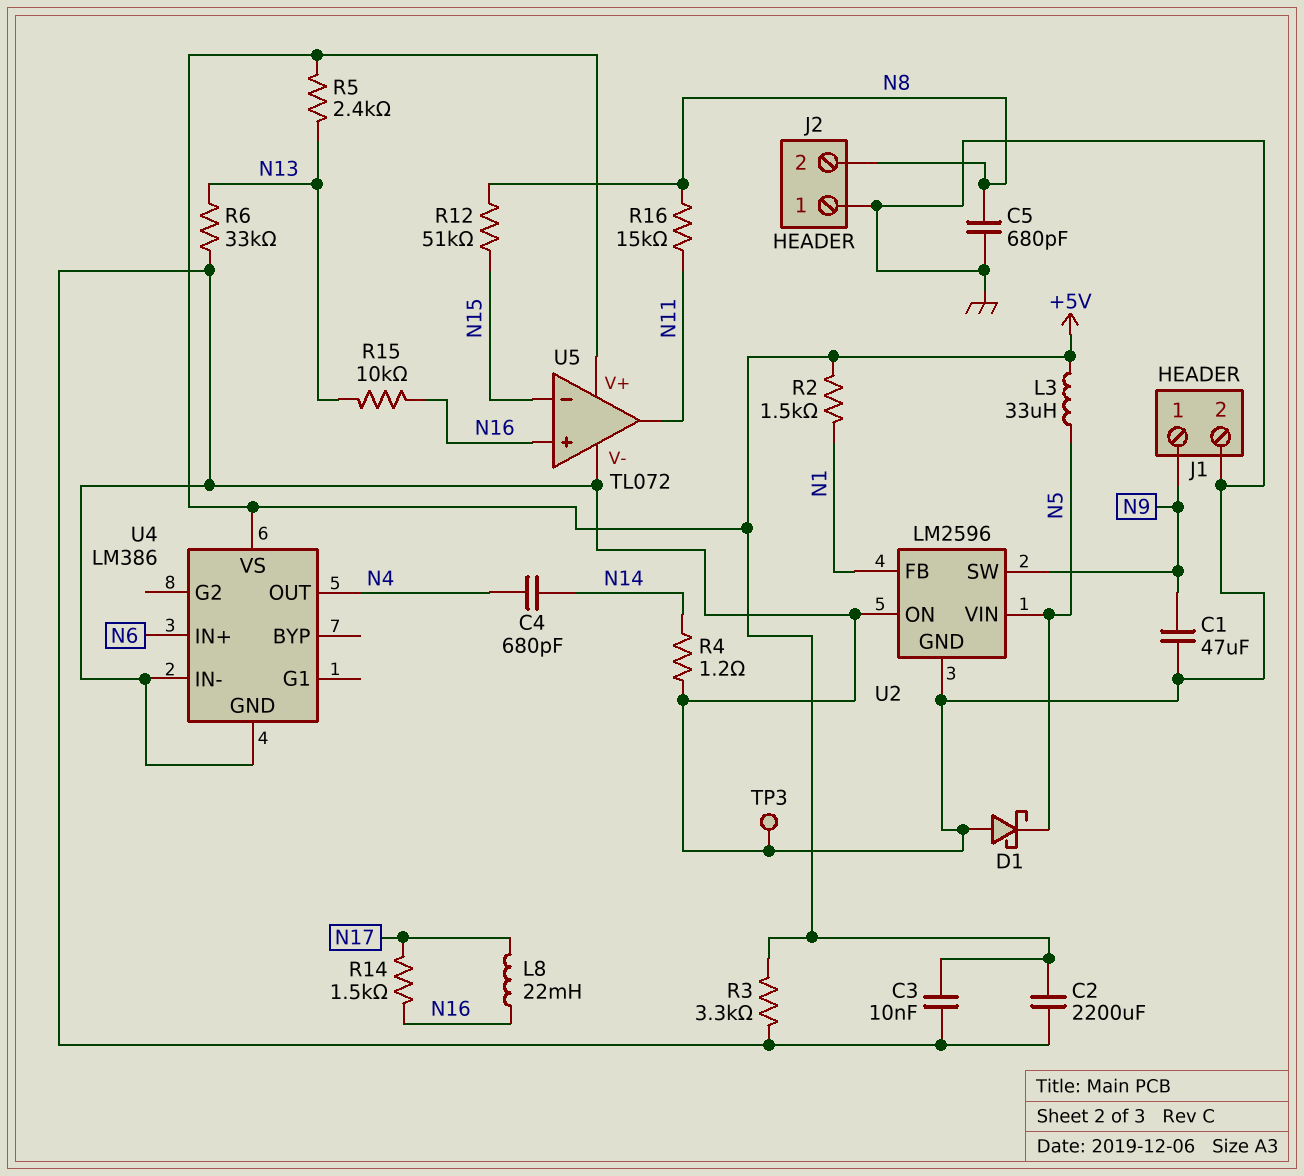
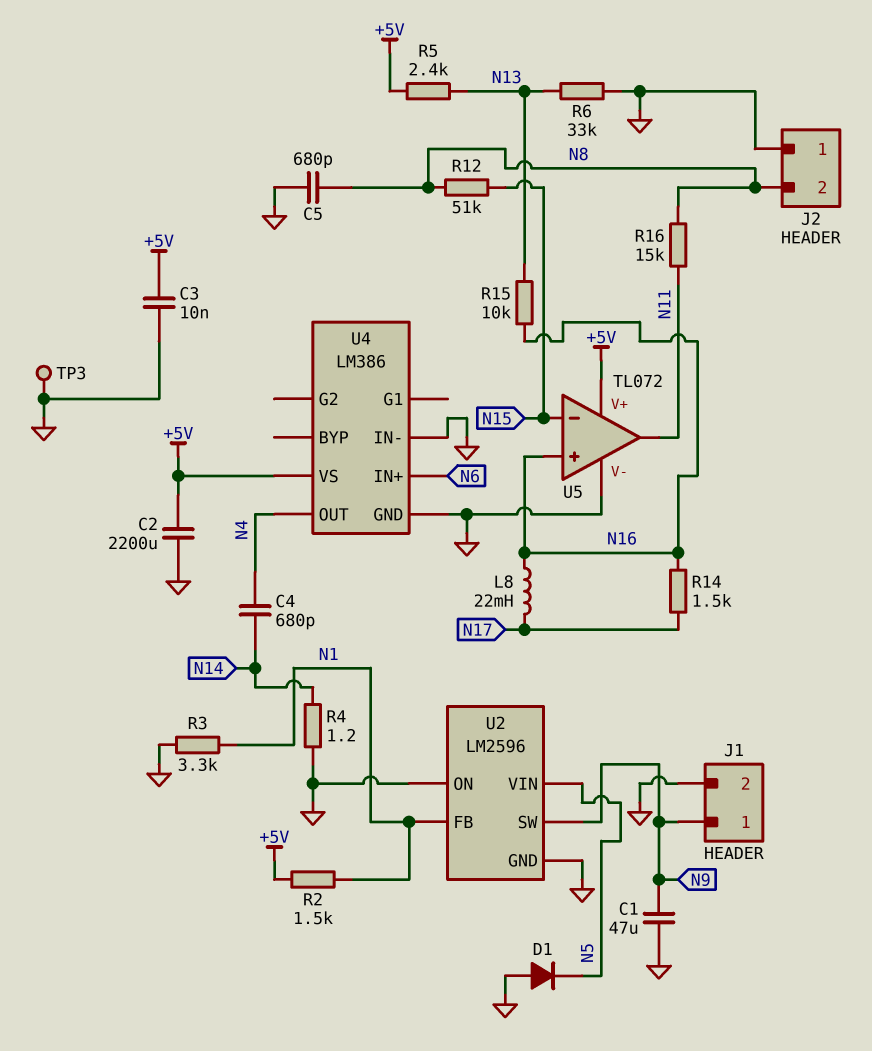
D1: schottky (A GND, K N5) -> diode (A GND, K N5)
L3: 33uH (+5V, N5) -> none
R3: 3.3k (+5V, GND) -> 3.3k (GND, N1)

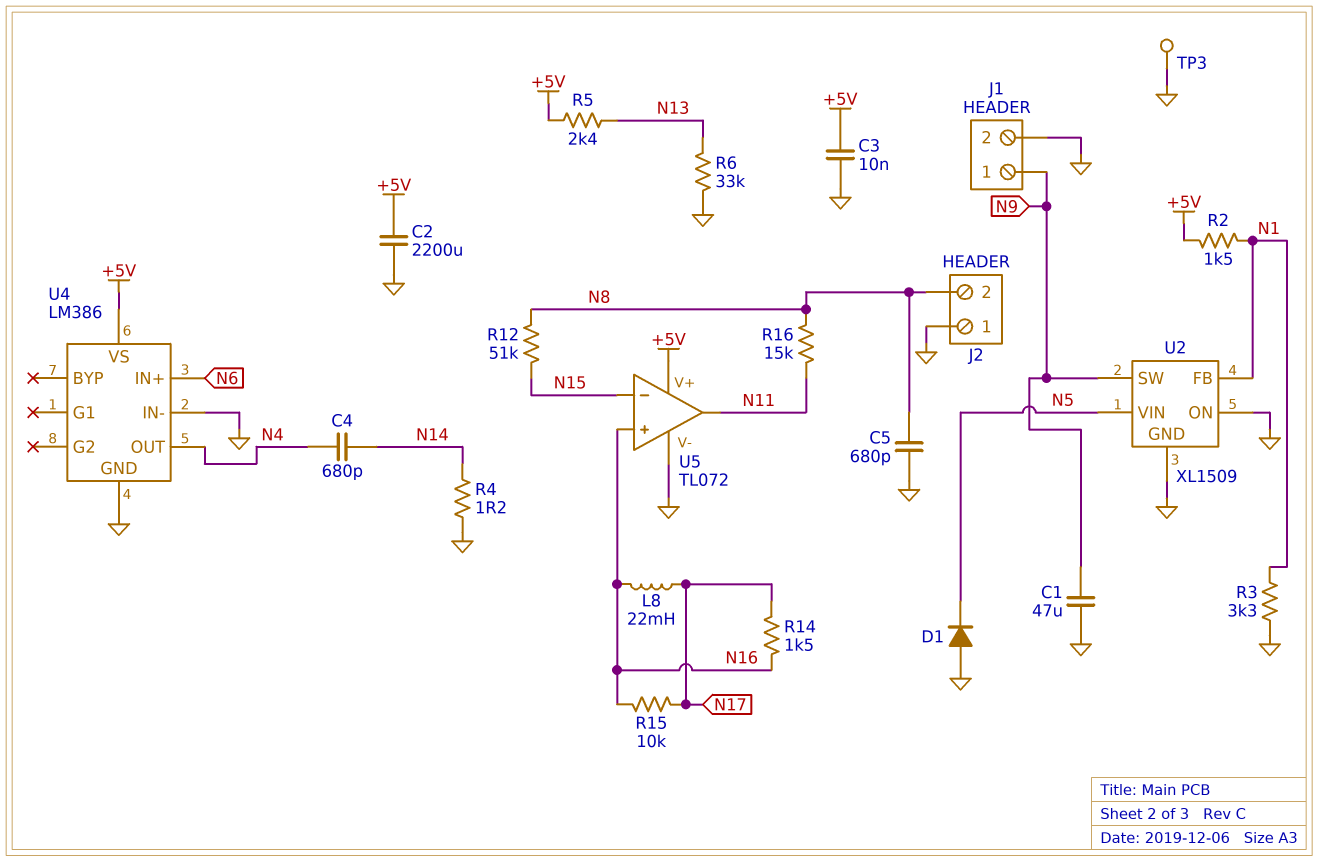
R15: 10k (N13, N16) -> 10k (N16, N17)
U2: LM2596 -> XL1509

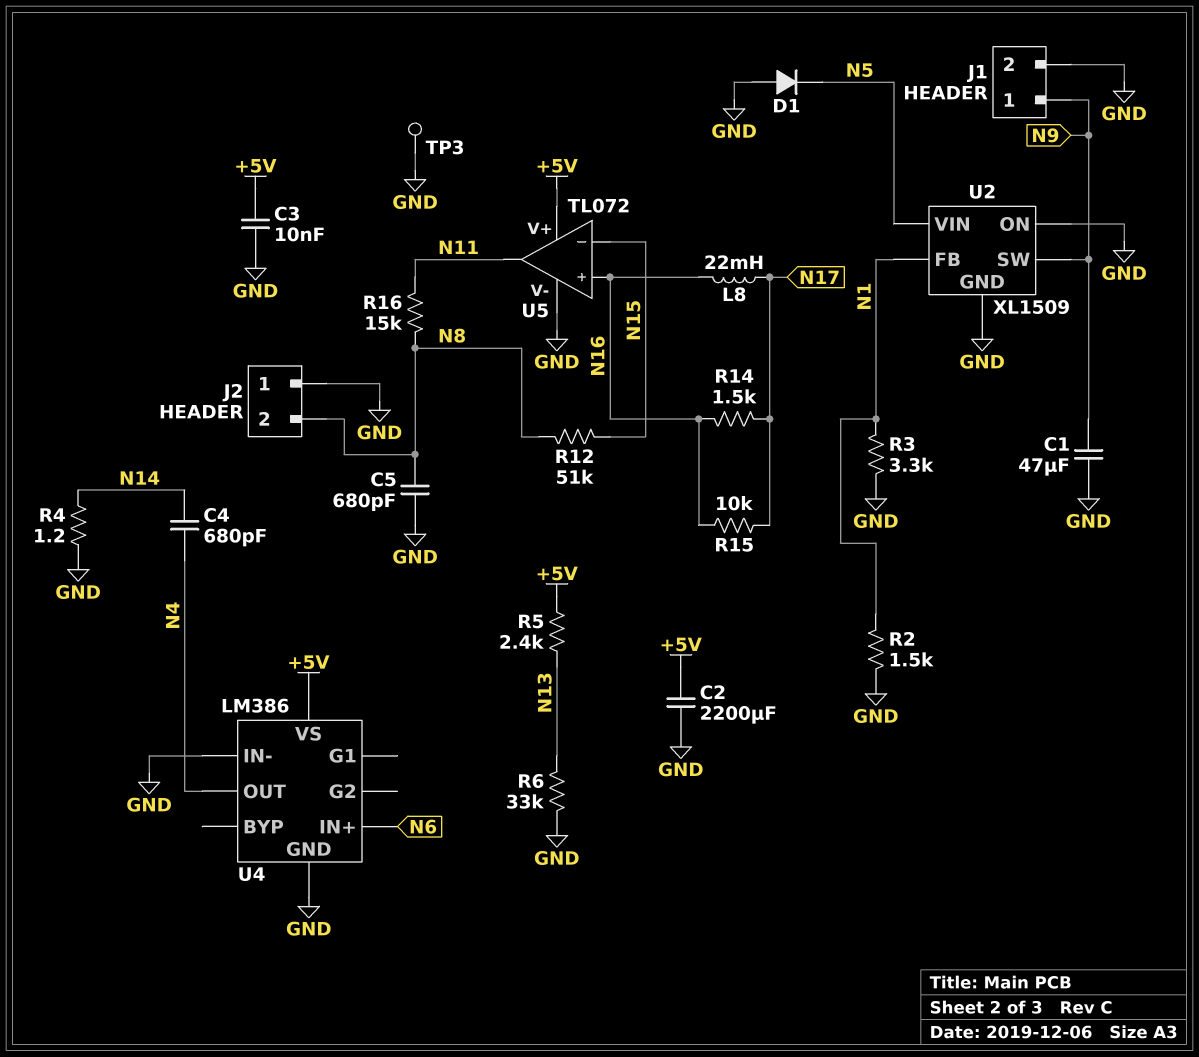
R2: 1.5k (+5V, N1) -> 1.5k (GND, N1)

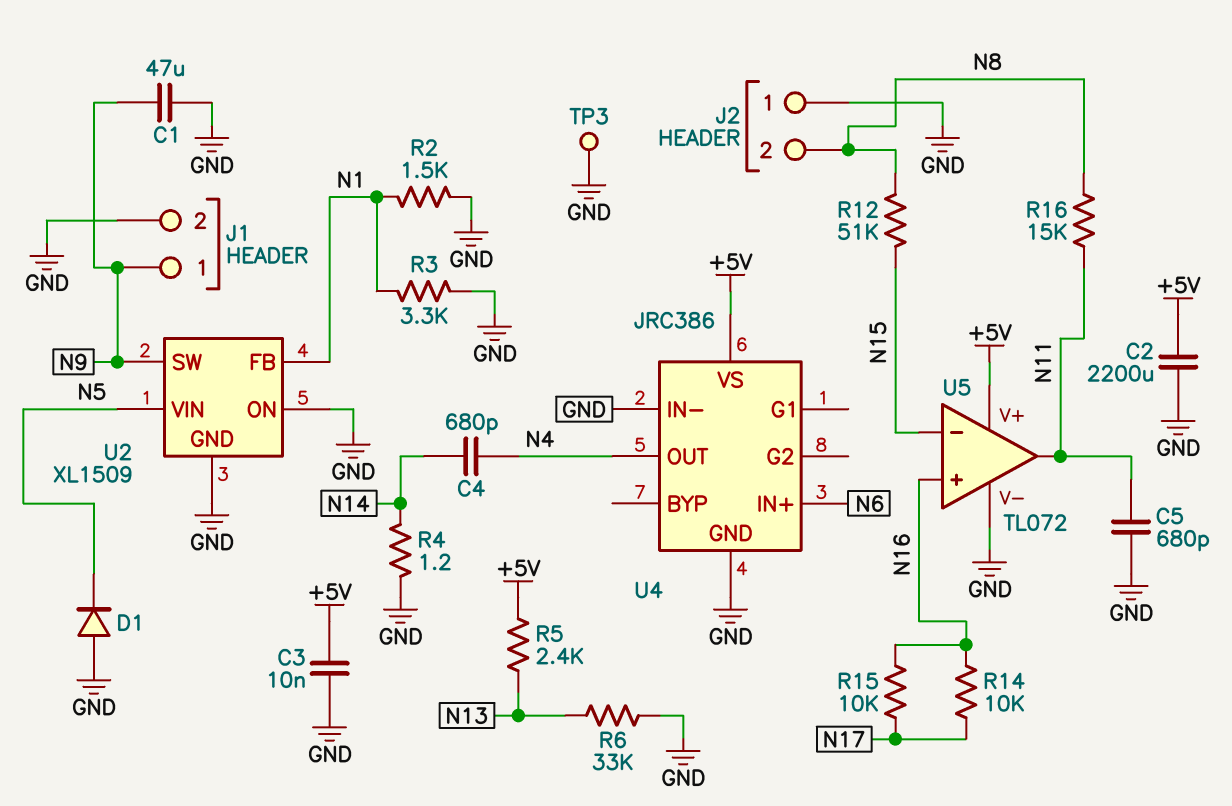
C5: 680pF (GND, N8) -> 680pF (GND, N11)
L8: 22mH (N16, N17) -> none
R14: 1.5k (N16, N17) -> 10k (N16, N17)
U4: LM386 -> JRC386

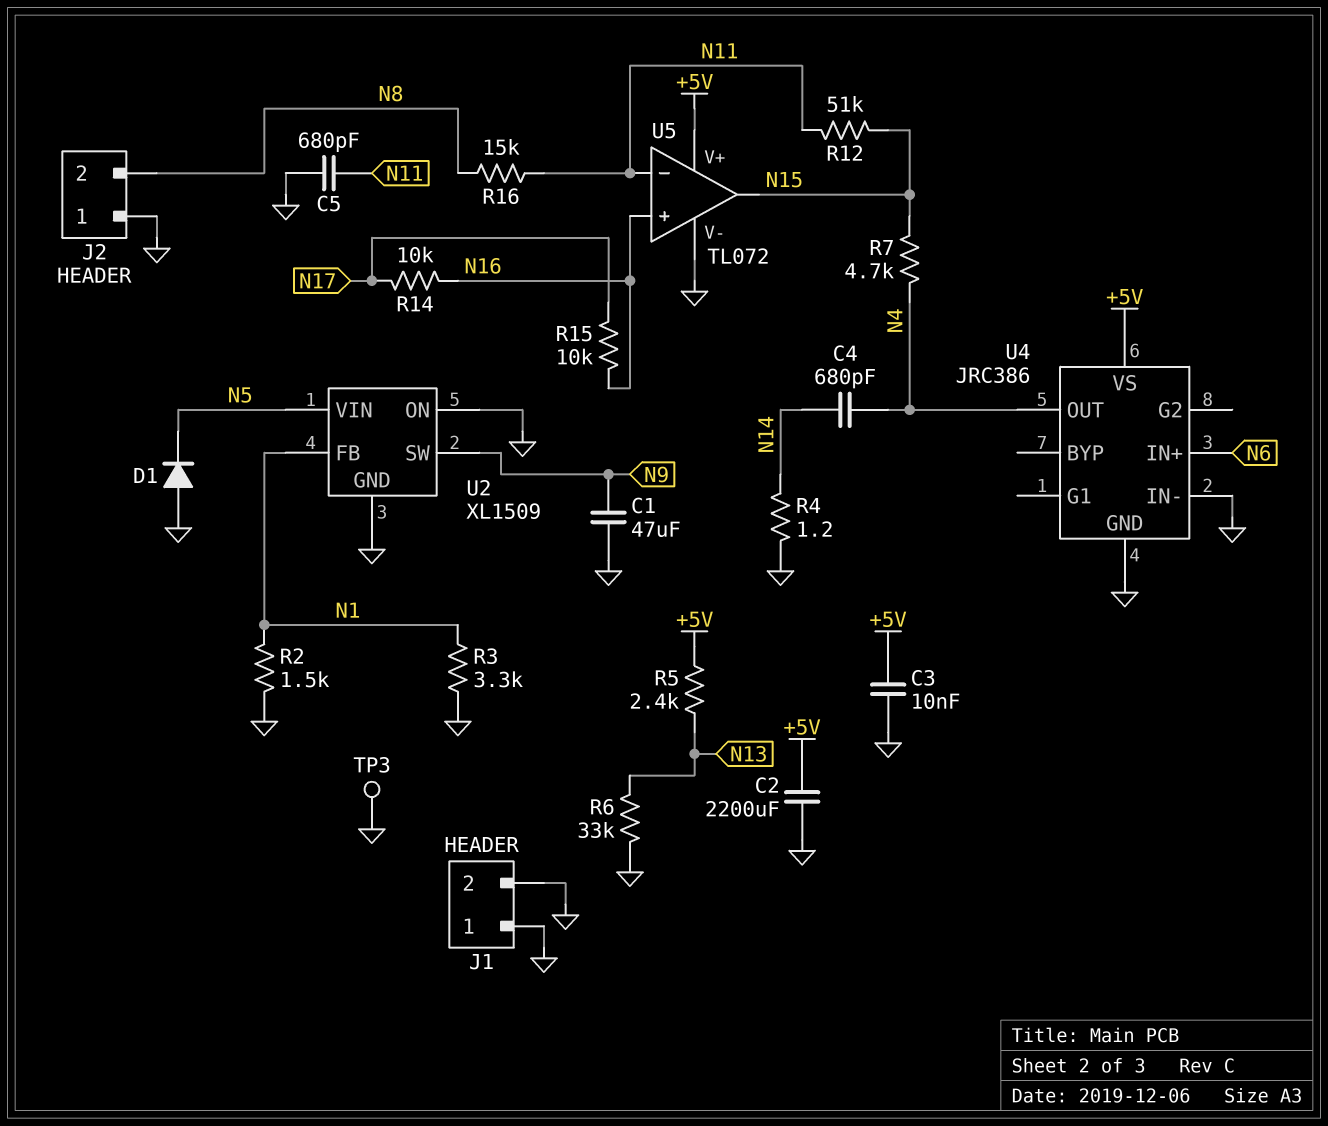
J1 pin 1: N9 -> GND
R7: none -> 4.7k (N4, N15)
R12: 51k (N8, N15) -> 51k (N11, N15)
U5 pin in-: N15 -> N11
U5 pin out: N11 -> N15

